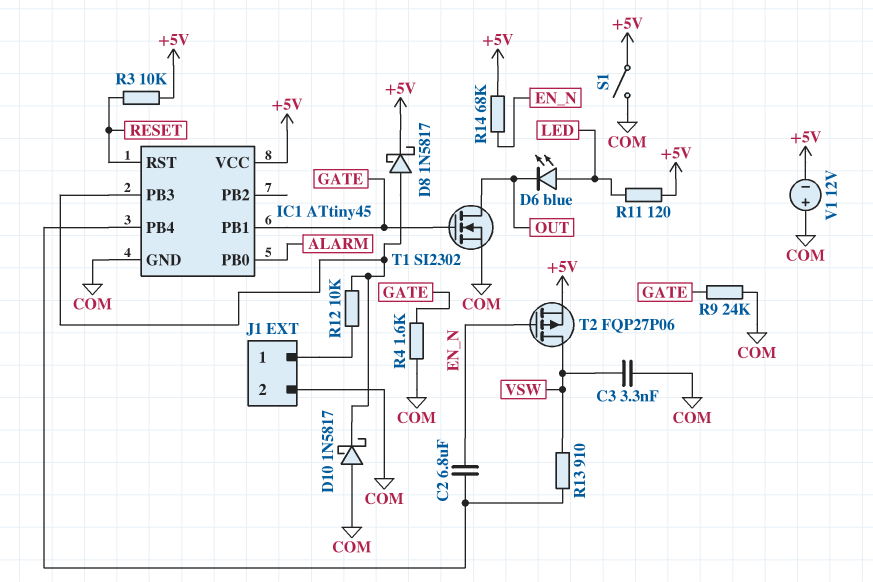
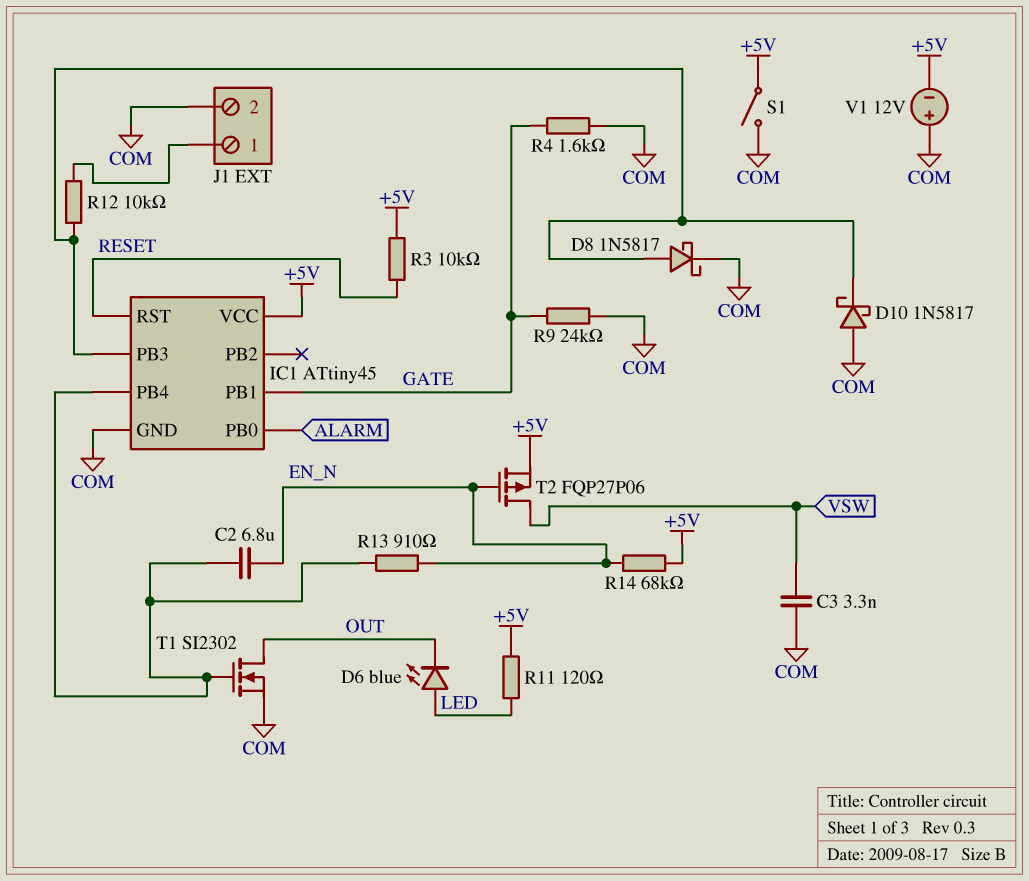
D8: schottky 1N5817 (A IC1/PB3, K +5V) -> schottky 1N5817 (A IC1/PB3, K COM)
R13: 910 (IC1/PB4, VSW) -> 910 (EN_N, IC1/PB4)
T1: NMOS SI2302 (G GATE, D OUT, S COM) -> NMOS SI2302 (G IC1/PB4, D OUT, S COM)

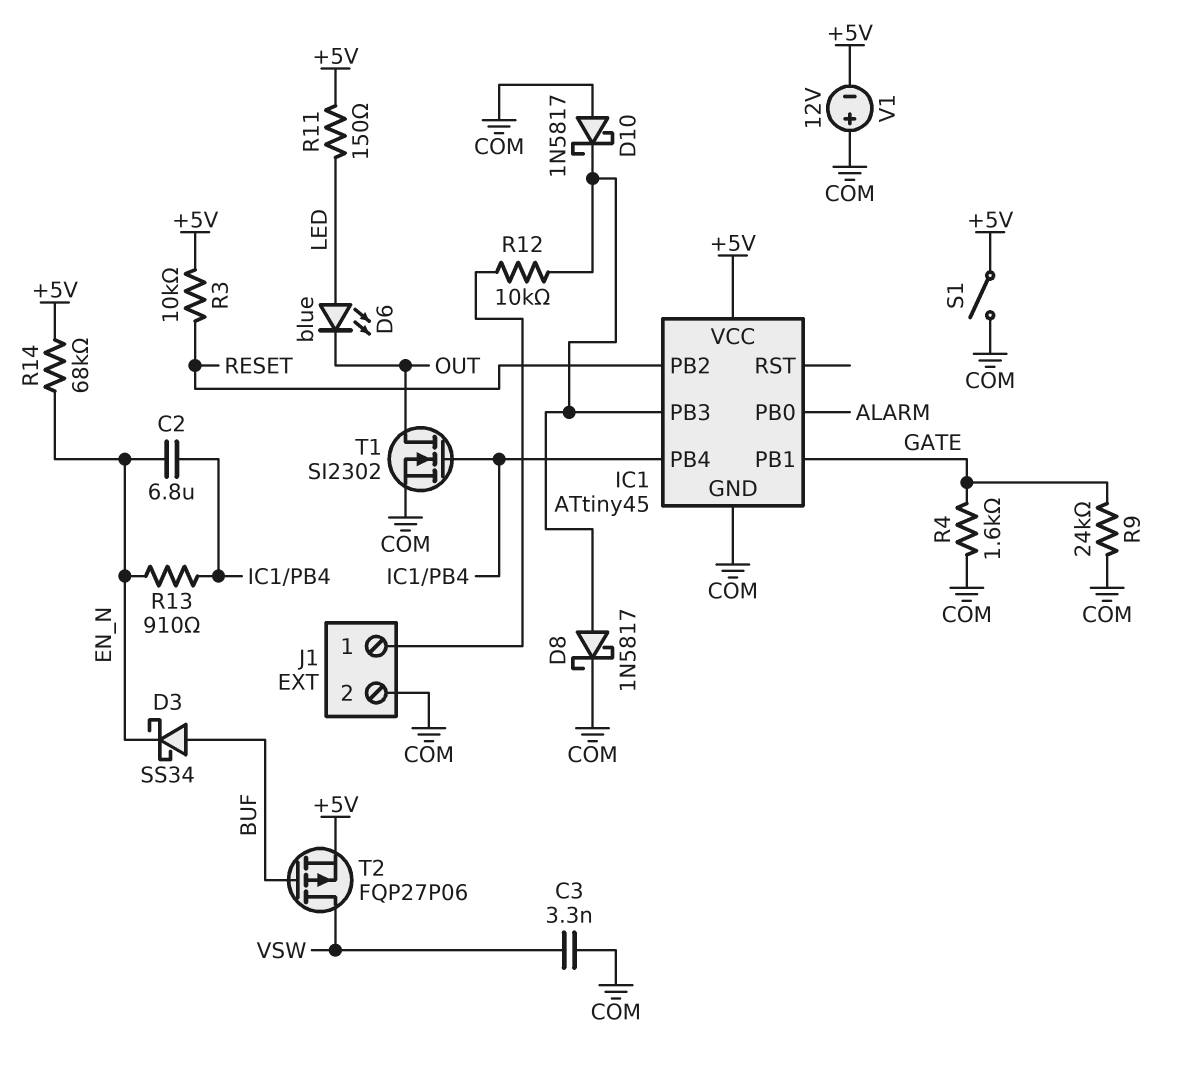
D3: none -> schottky SS34 (A BUF, K EN_N)
IC1 pin PB2: none -> RESET
IC1 pin RST: RESET -> none
R11: 120 (+5V, LED) -> 150 (+5V, LED)
T2: PMOS FQP27P06 (G EN_N, D VSW, S +5V) -> PMOS FQP27P06 (G BUF, D VSW, S +5V)

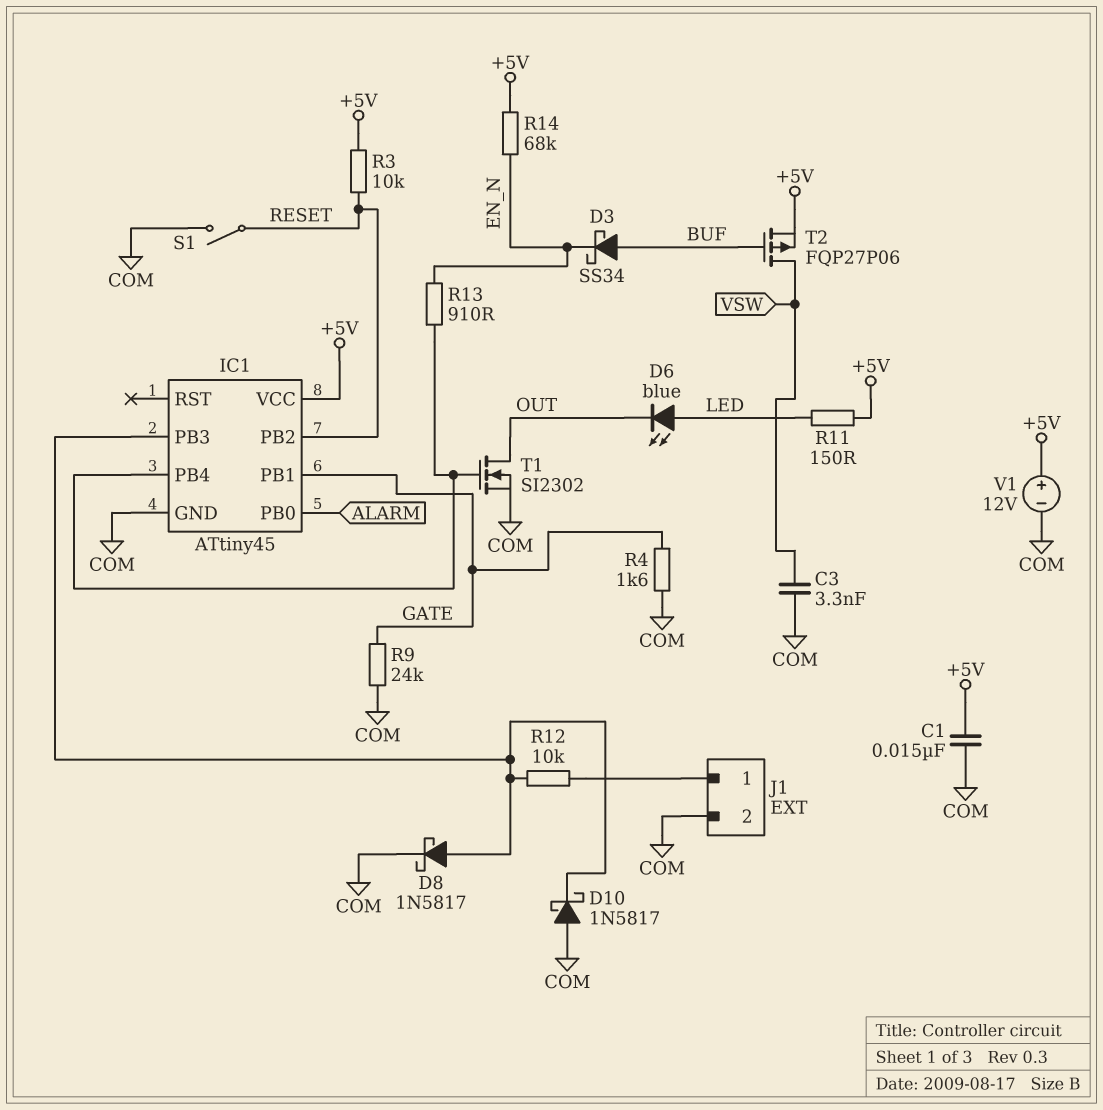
C1: none -> 15nF (+5V, COM)
C2: 6.8uF (EN_N, IC1/PB4) -> none
S1: switch (+5V, COM) -> switch (COM, RESET)
V1: 12V (plus COM, minus +5V) -> 12V (plus +5V, minus COM)

